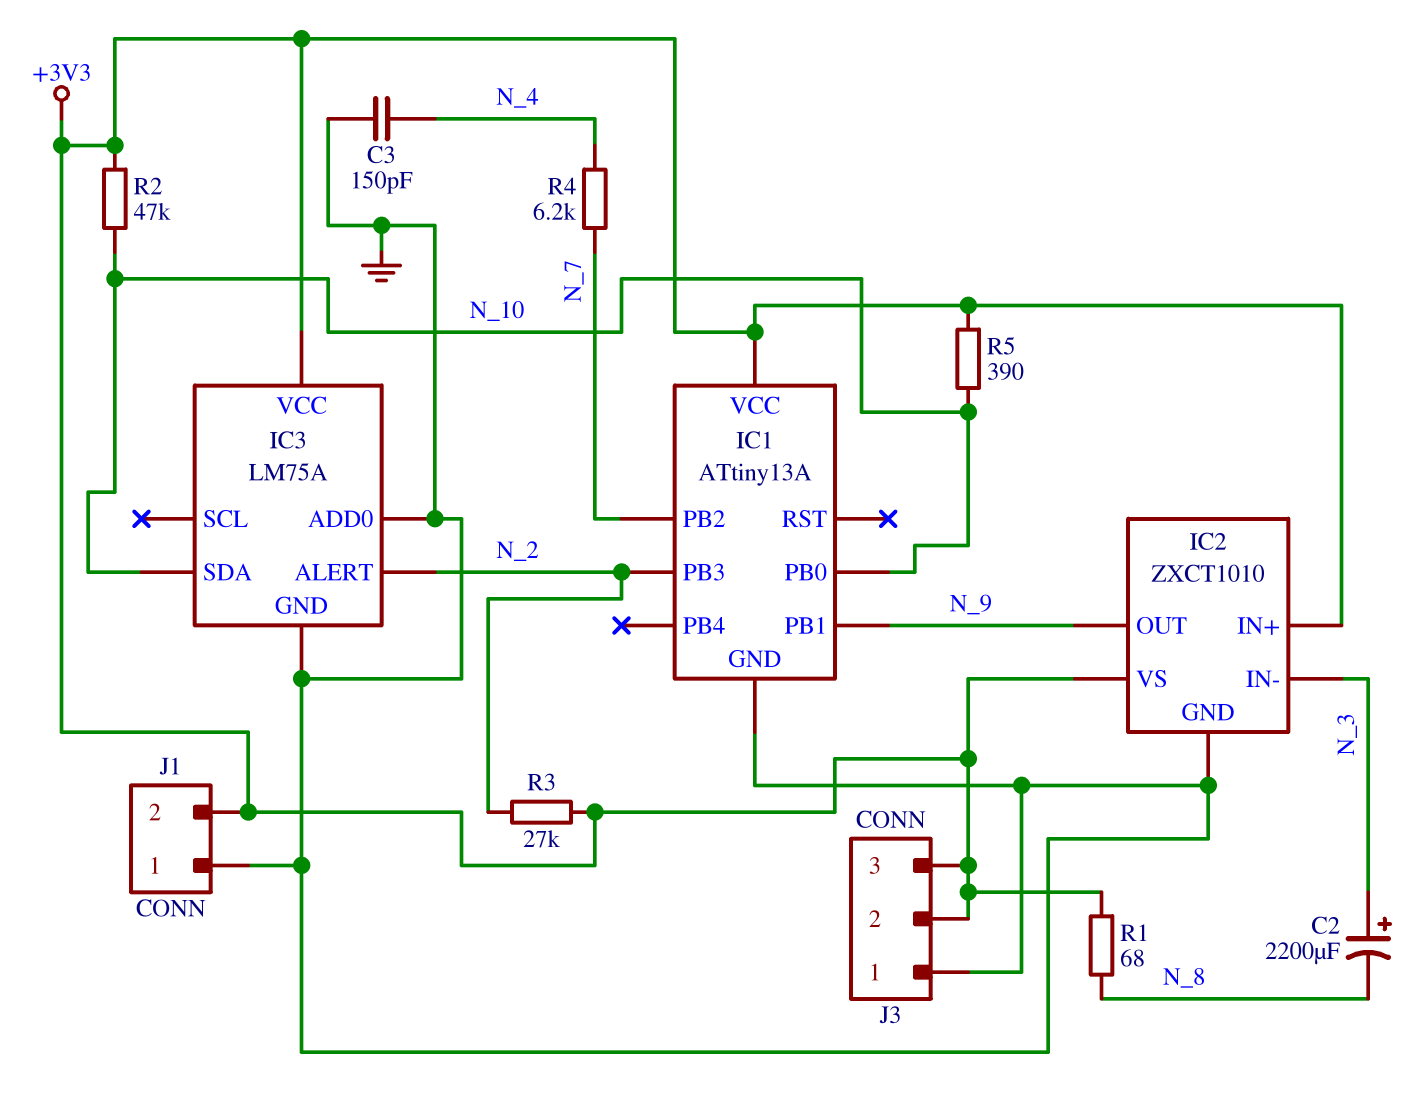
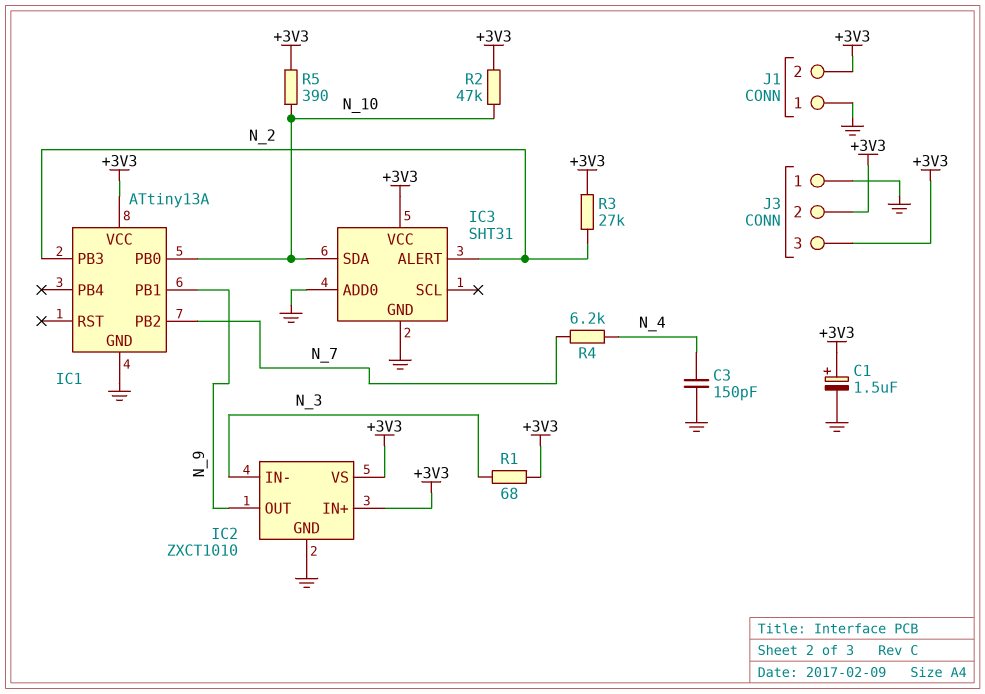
C1: none -> 1.5uF (plus +3V3, minus GND)
C2: 2200uF (plus N_3, minus N_8) -> none
IC3: LM75A -> SHT31
R1: 68 (+3V3, N_8) -> 68 (+3V3, N_3)

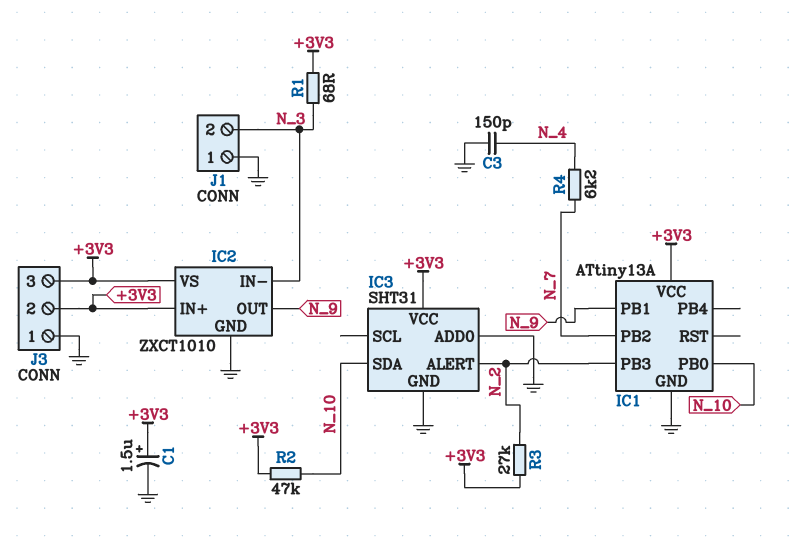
J1 pin 2: +3V3 -> N_3
R5: 390 (+3V3, N_10) -> none

